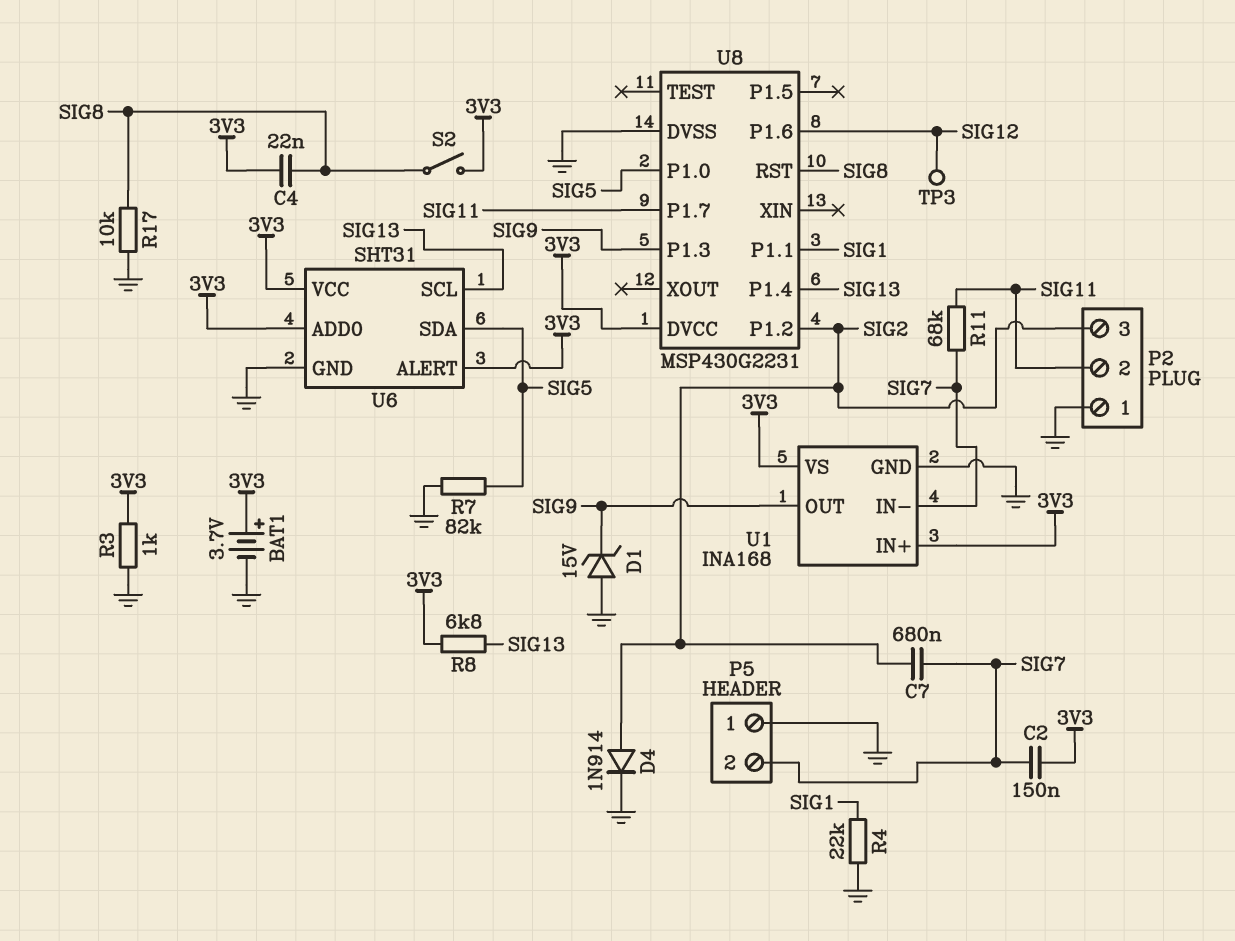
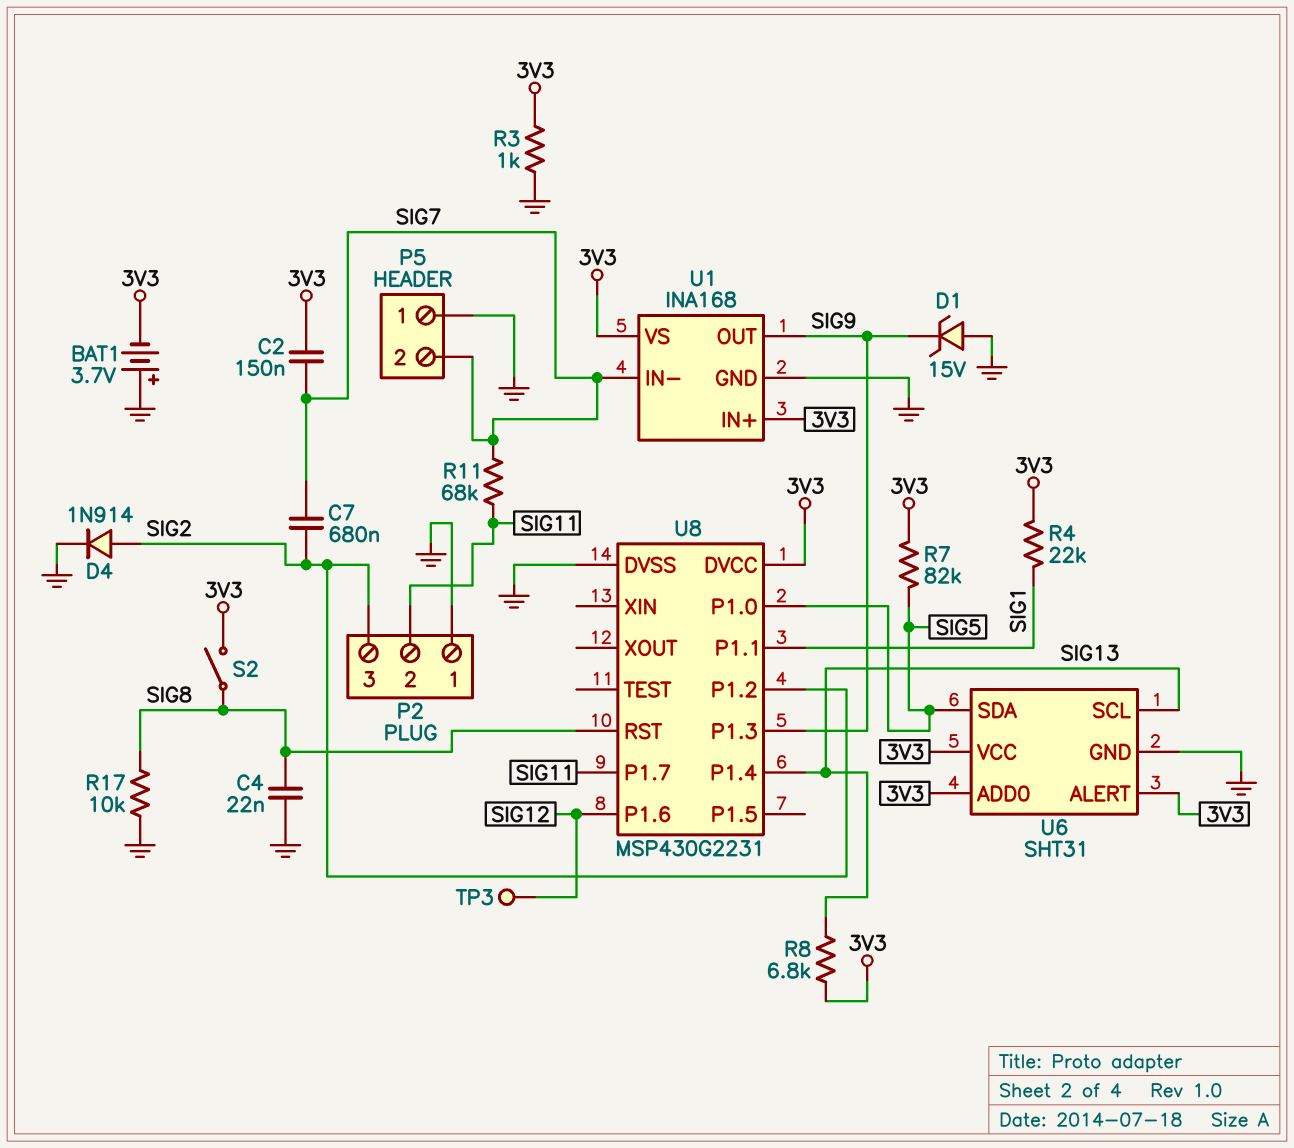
BAT1: 3.7V (plus 3V3, minus GND) -> 3.7V (plus GND, minus 3V3)
C4: 22nF (3V3, SIG8) -> 22nF (GND, SIG8)
R4: 22k (GND, SIG1) -> 22k (3V3, SIG1)
R7: 82k (GND, SIG5) -> 82k (3V3, SIG5)

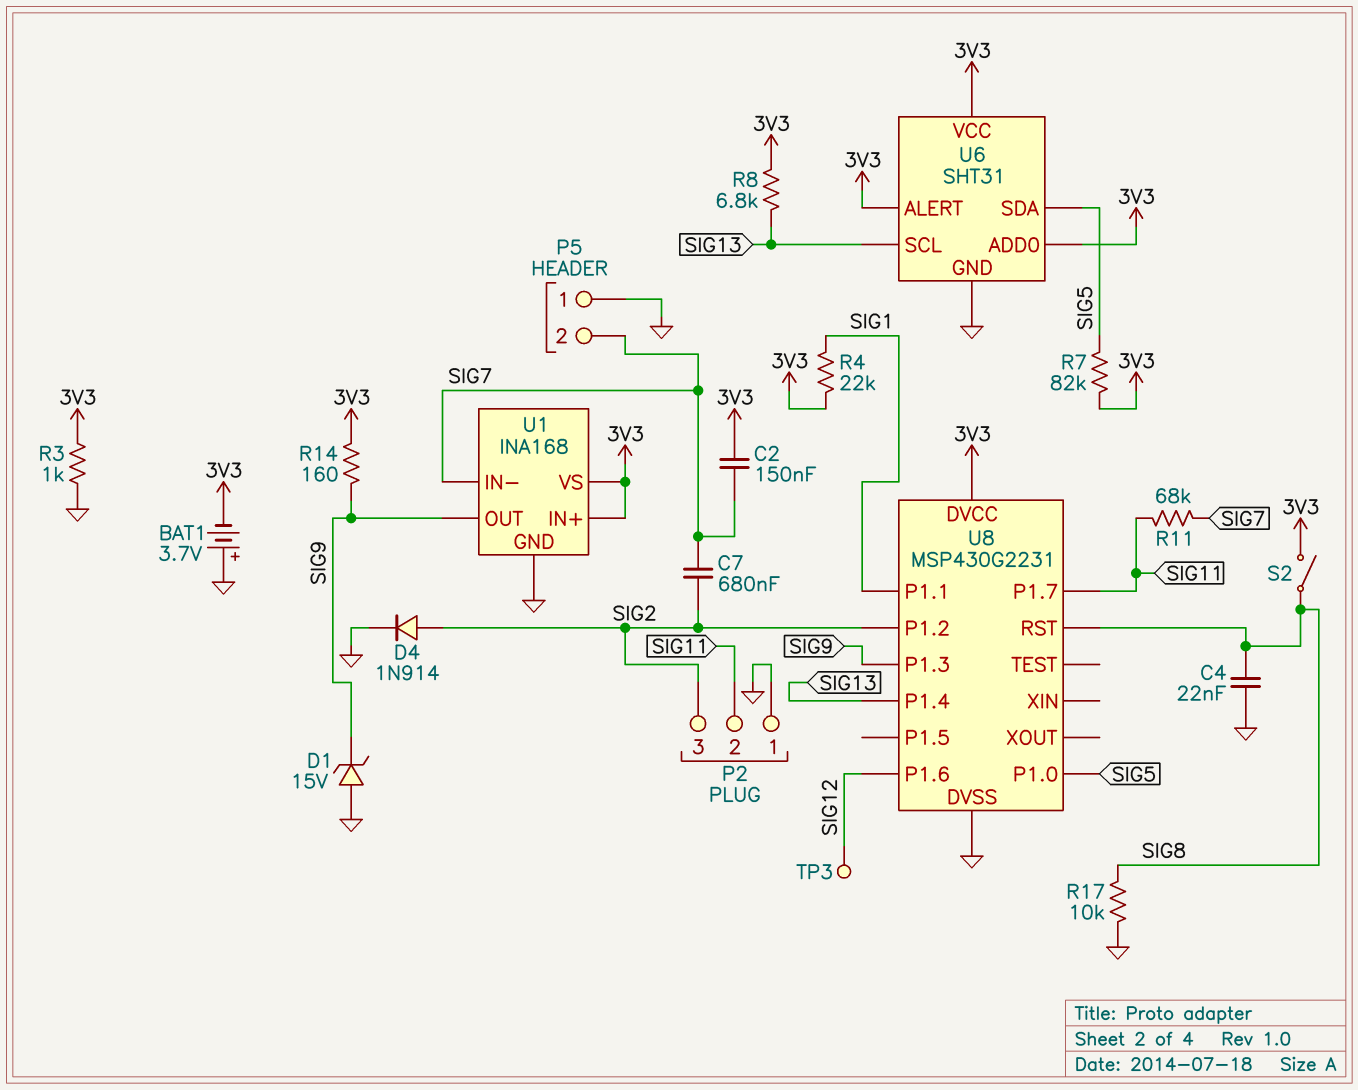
R14: none -> 160 (3V3, SIG9)

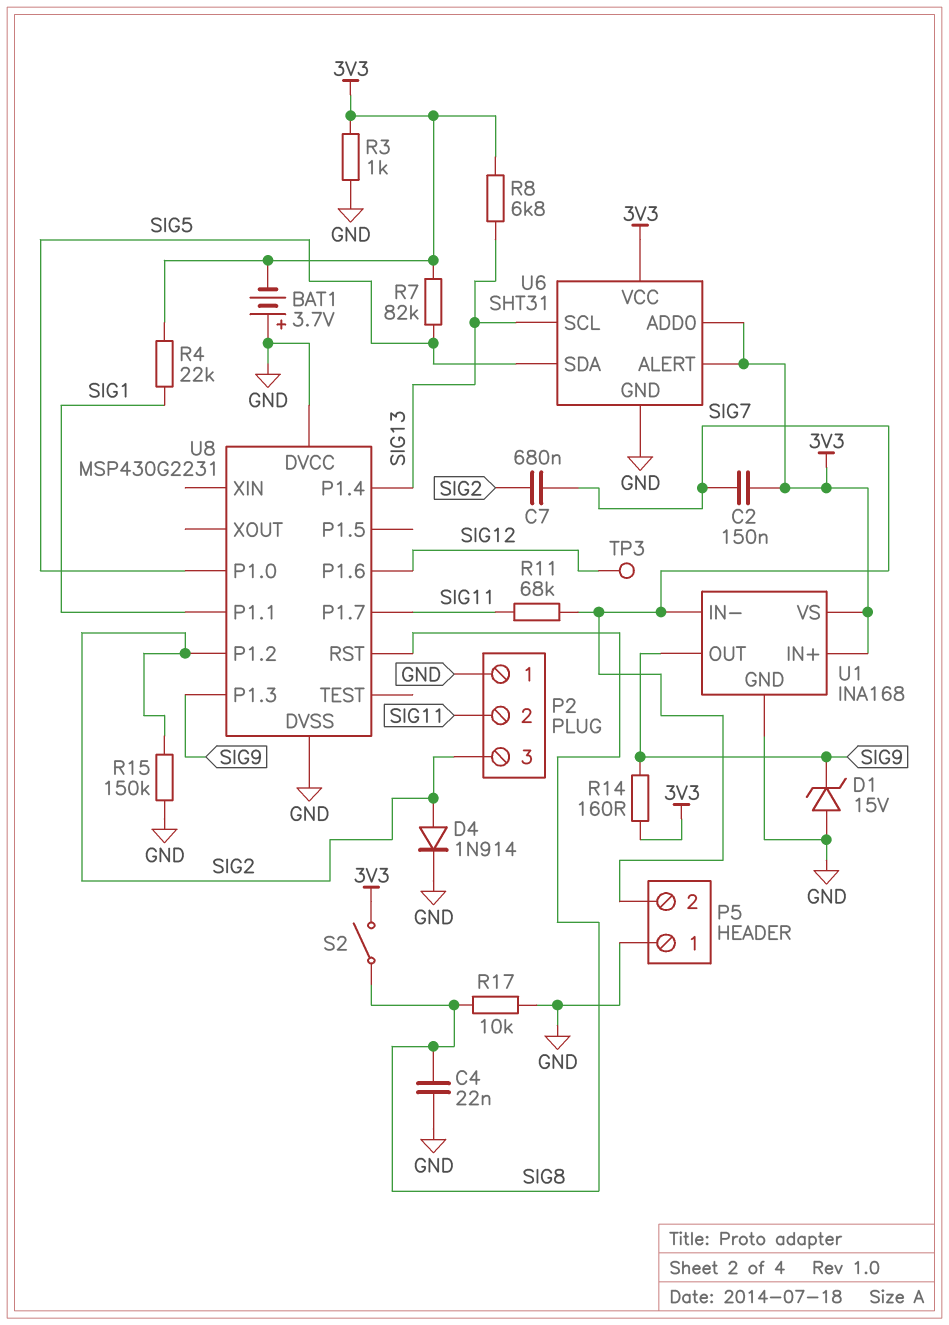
R15: none -> 150k (GND, SIG2)
U8 pin DVCC: 3V3 -> GND

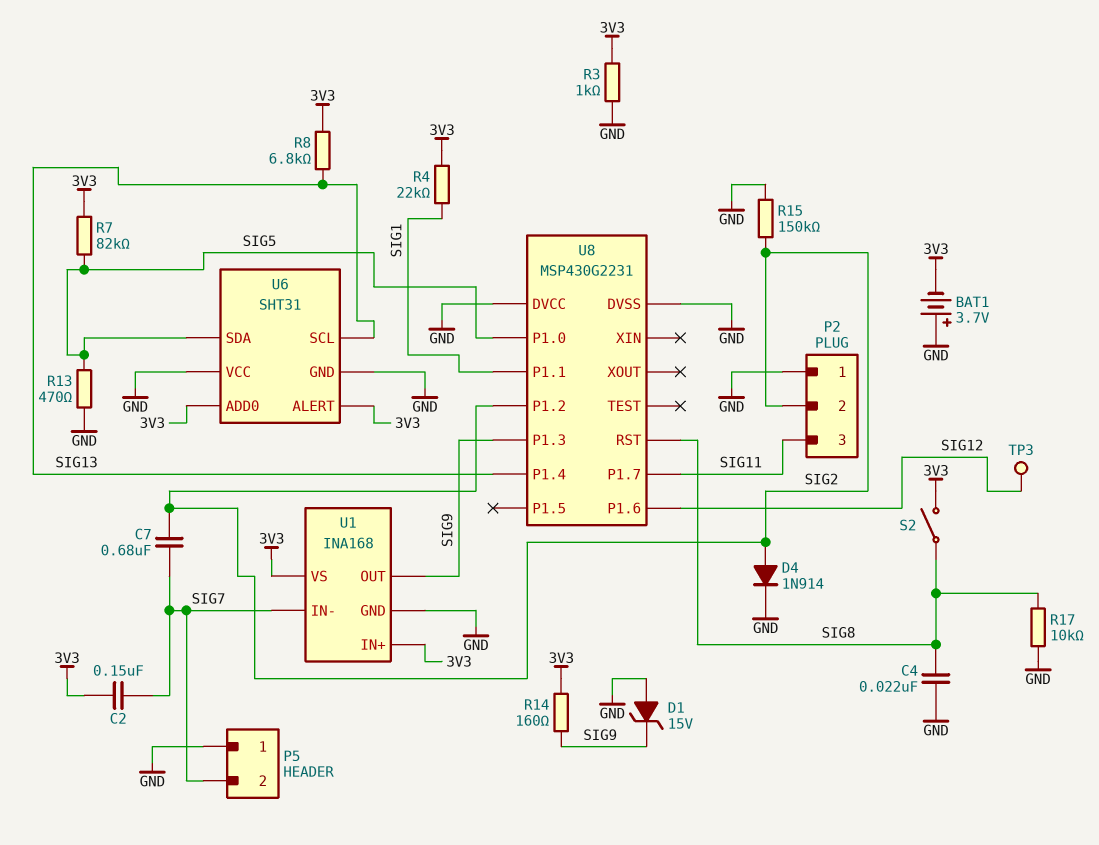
P2 pin 2: SIG11 -> SIG2
P2 pin 3: SIG2 -> SIG11
R11: 68k (SIG7, SIG11) -> none
R13: none -> 470 (GND, SIG5)
U6 pin VCC: 3V3 -> GND

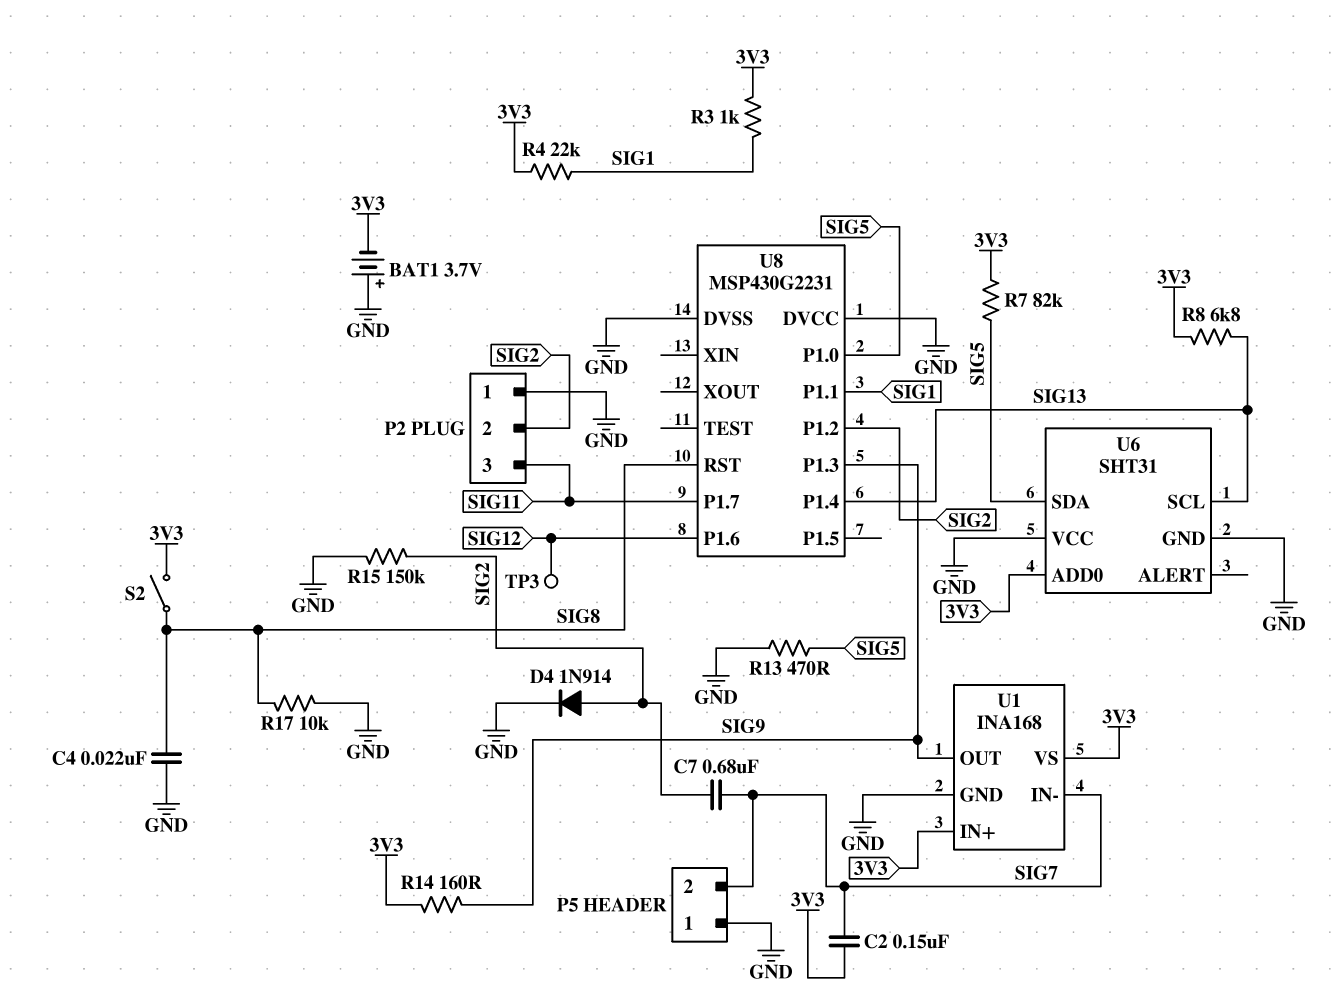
D1: zener 15V (A GND, K SIG9) -> none
R3: 1k (3V3, GND) -> 1k (3V3, SIG1)
U6 pin ALERT: 3V3 -> none

